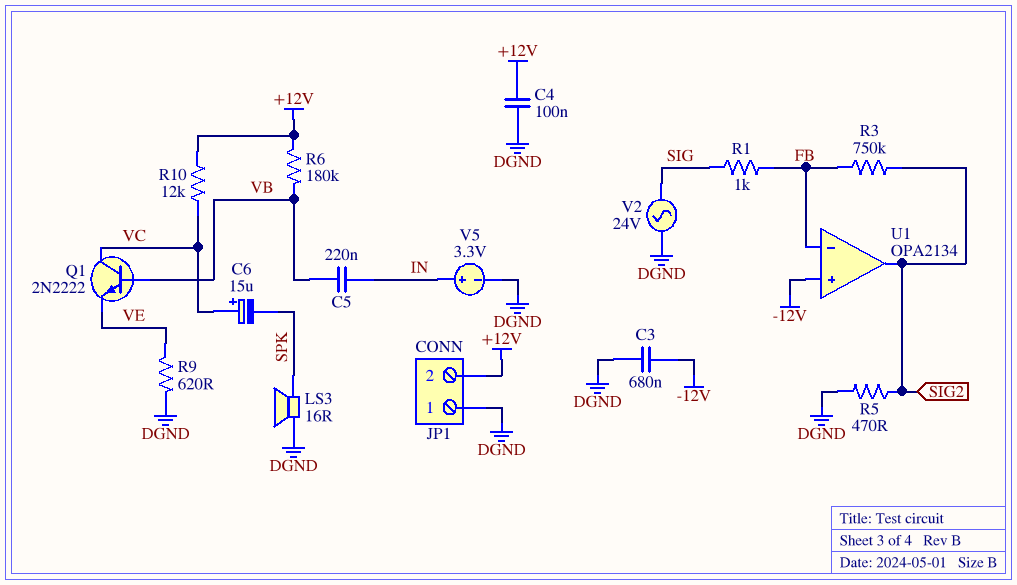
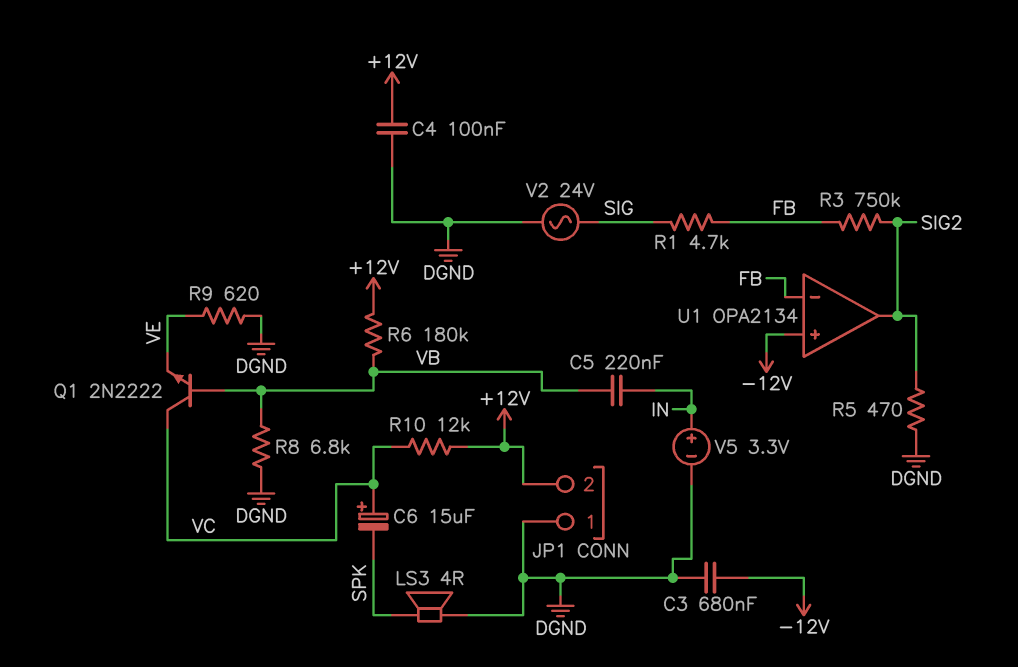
LS3: speaker 16R (DGND, SPK) -> speaker 4R (DGND, SPK)
R1: 1k (FB, SIG) -> 4.7k (FB, SIG)
R8: none -> 6.8k (DGND, VB)

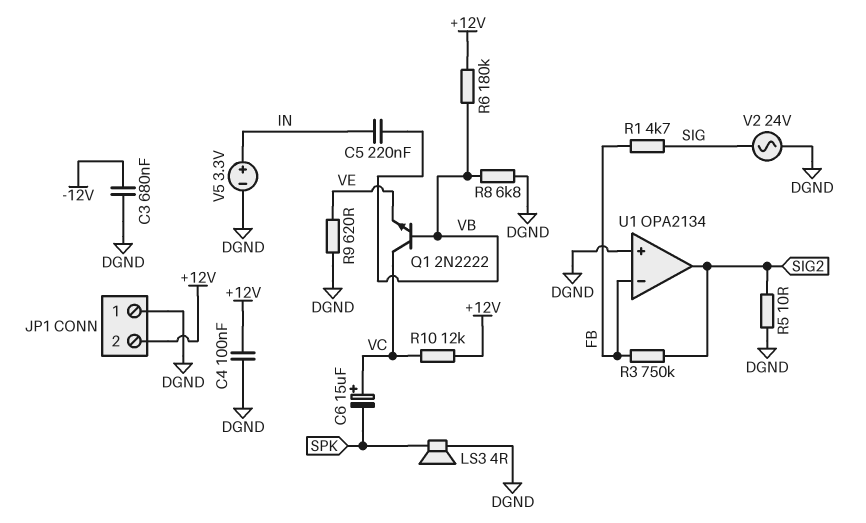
R5: 470 (DGND, SIG2) -> 10 (DGND, SIG2)
U1 pin in+: -12V -> DGND

